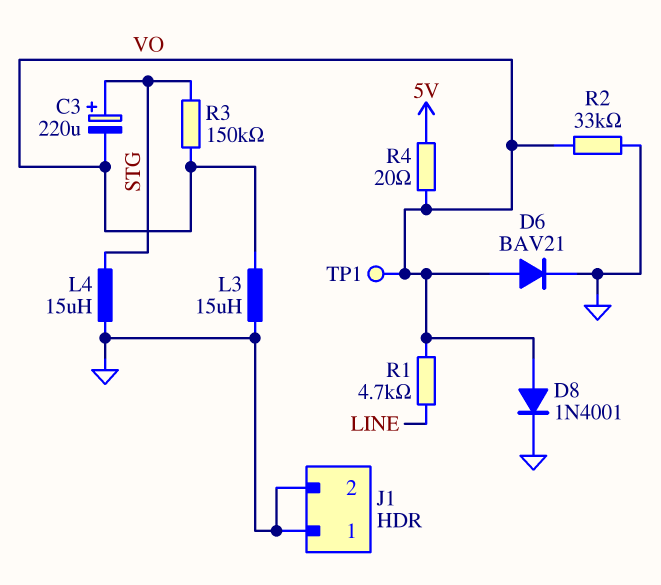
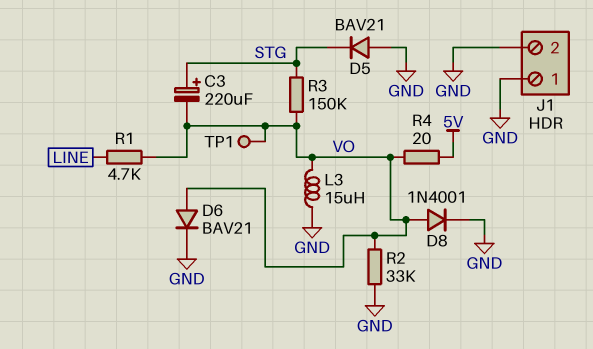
D5: none -> diode BAV21 (A GND, K STG)
L4: 15uH (GND, STG) -> none

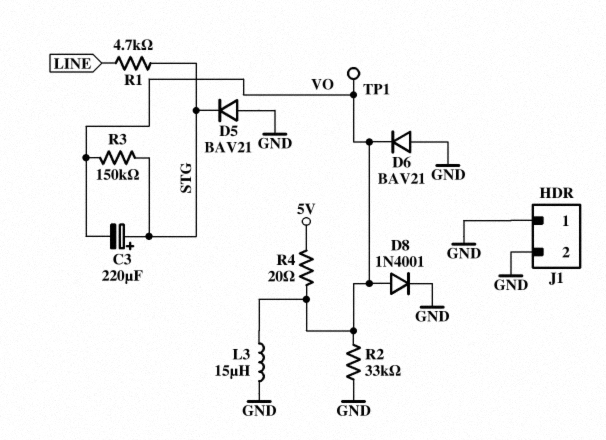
D6: diode BAV21 (A VO, K GND) -> diode BAV21 (A GND, K VO)
R1: 4.7k (LINE, VO) -> 4.7k (LINE, STG)

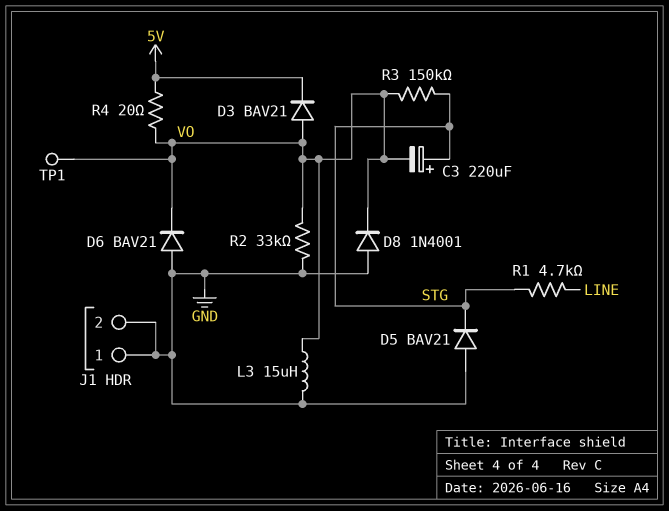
D3: none -> diode BAV21 (A VO, K 5V)
D8: diode 1N4001 (A VO, K GND) -> diode 1N4001 (A GND, K VO)

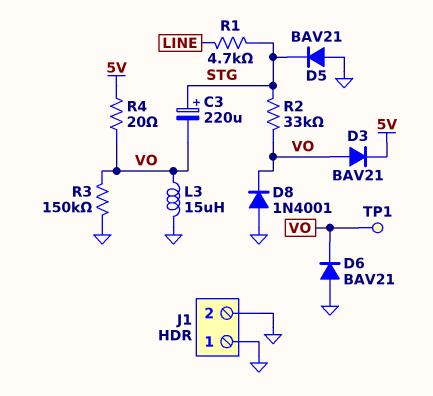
R2: 33k (GND, VO) -> 33k (STG, VO)
R3: 150k (STG, VO) -> 150k (GND, VO)

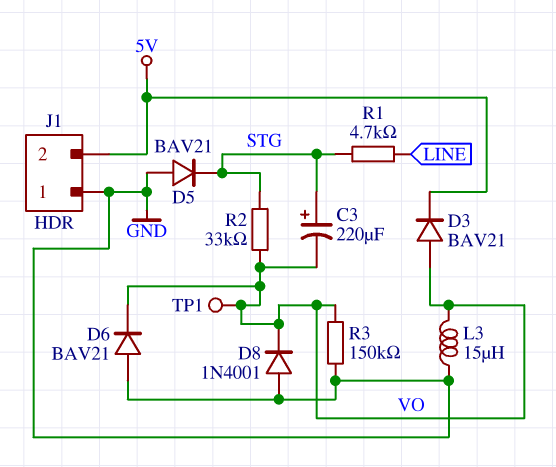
J1 pin 2: GND -> 5V
R4: 20 (5V, VO) -> none

